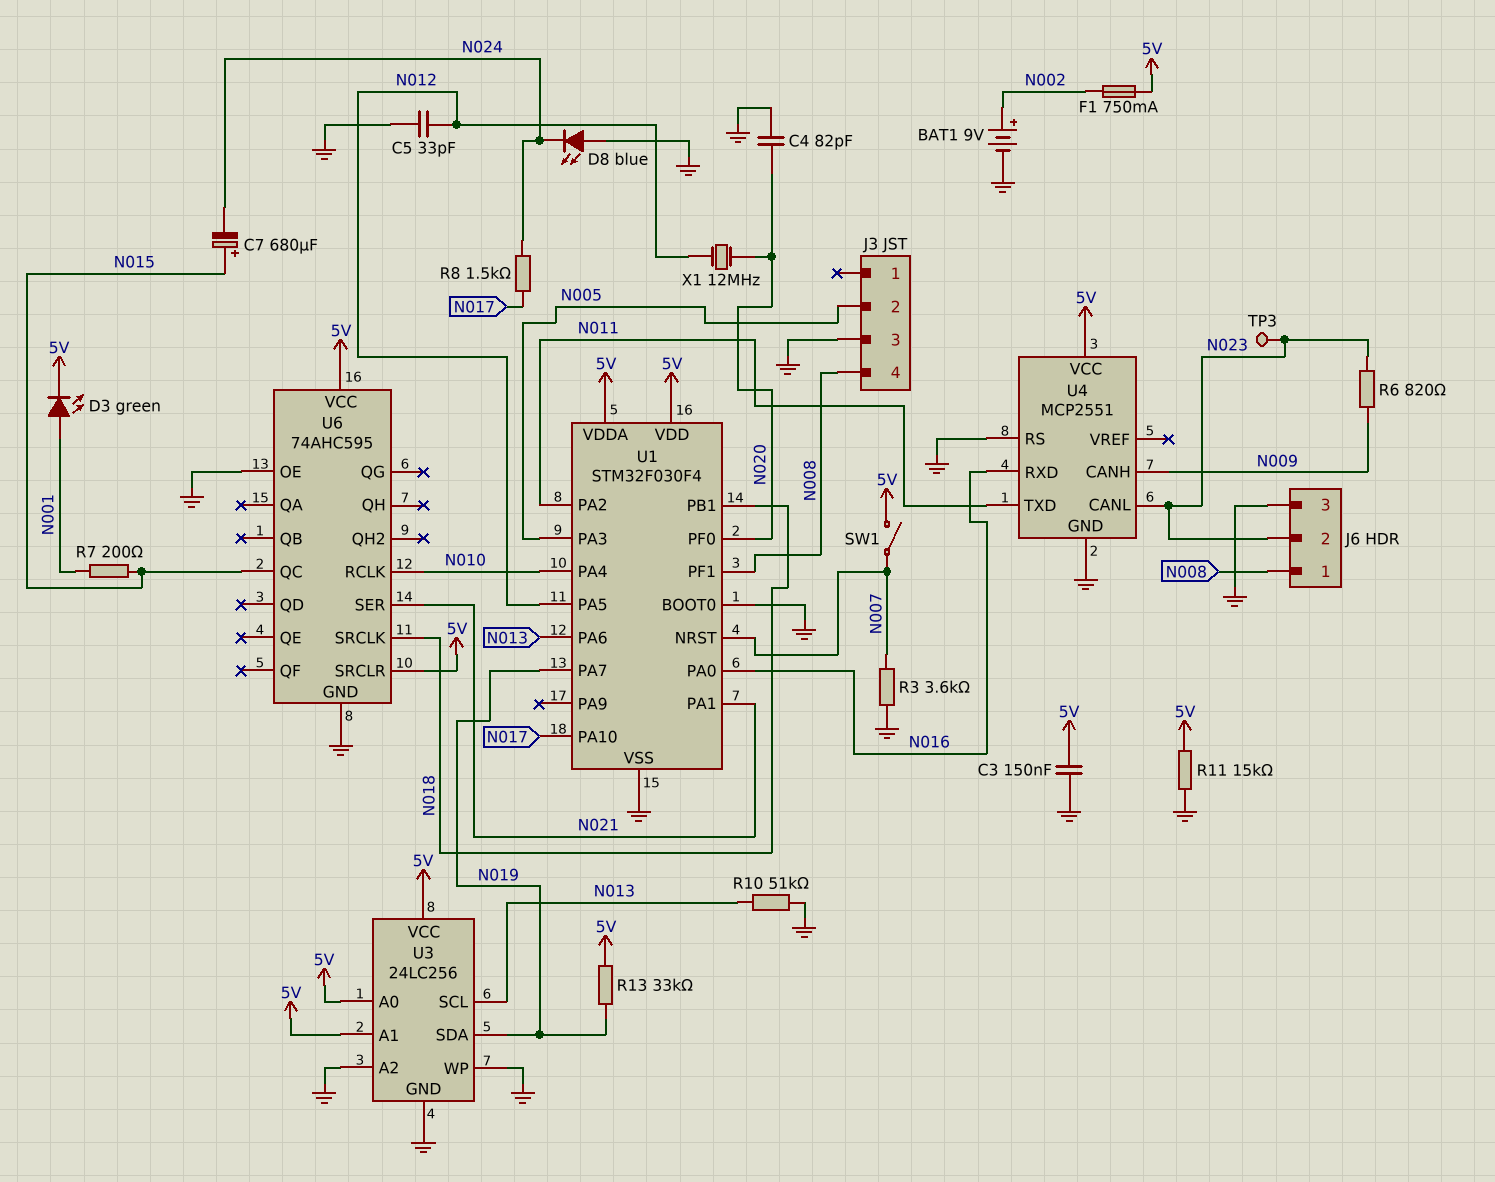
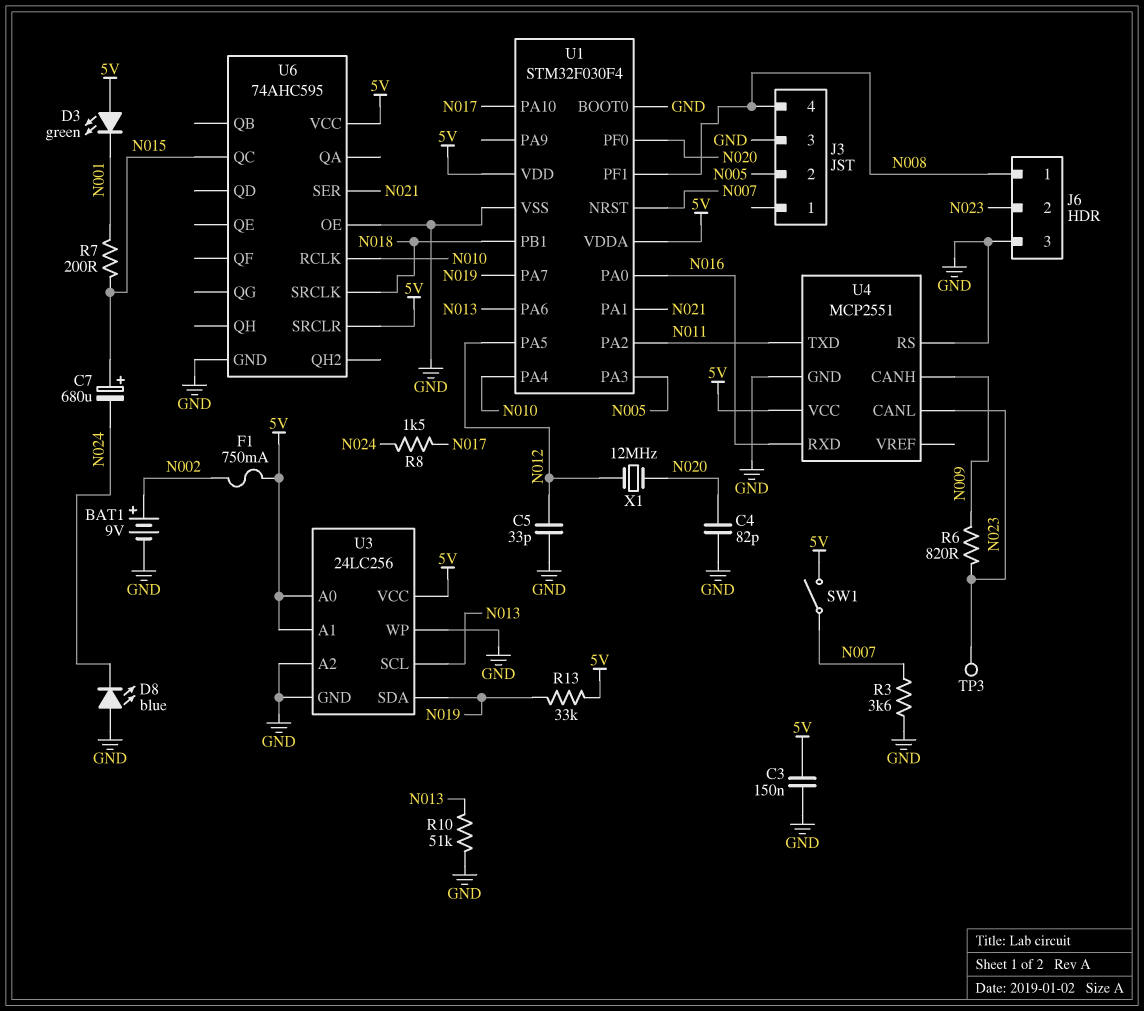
D3: LED green (A N001, K 5V) -> LED green (A 5V, K N001)
R11: 15k (5V, GND) -> none

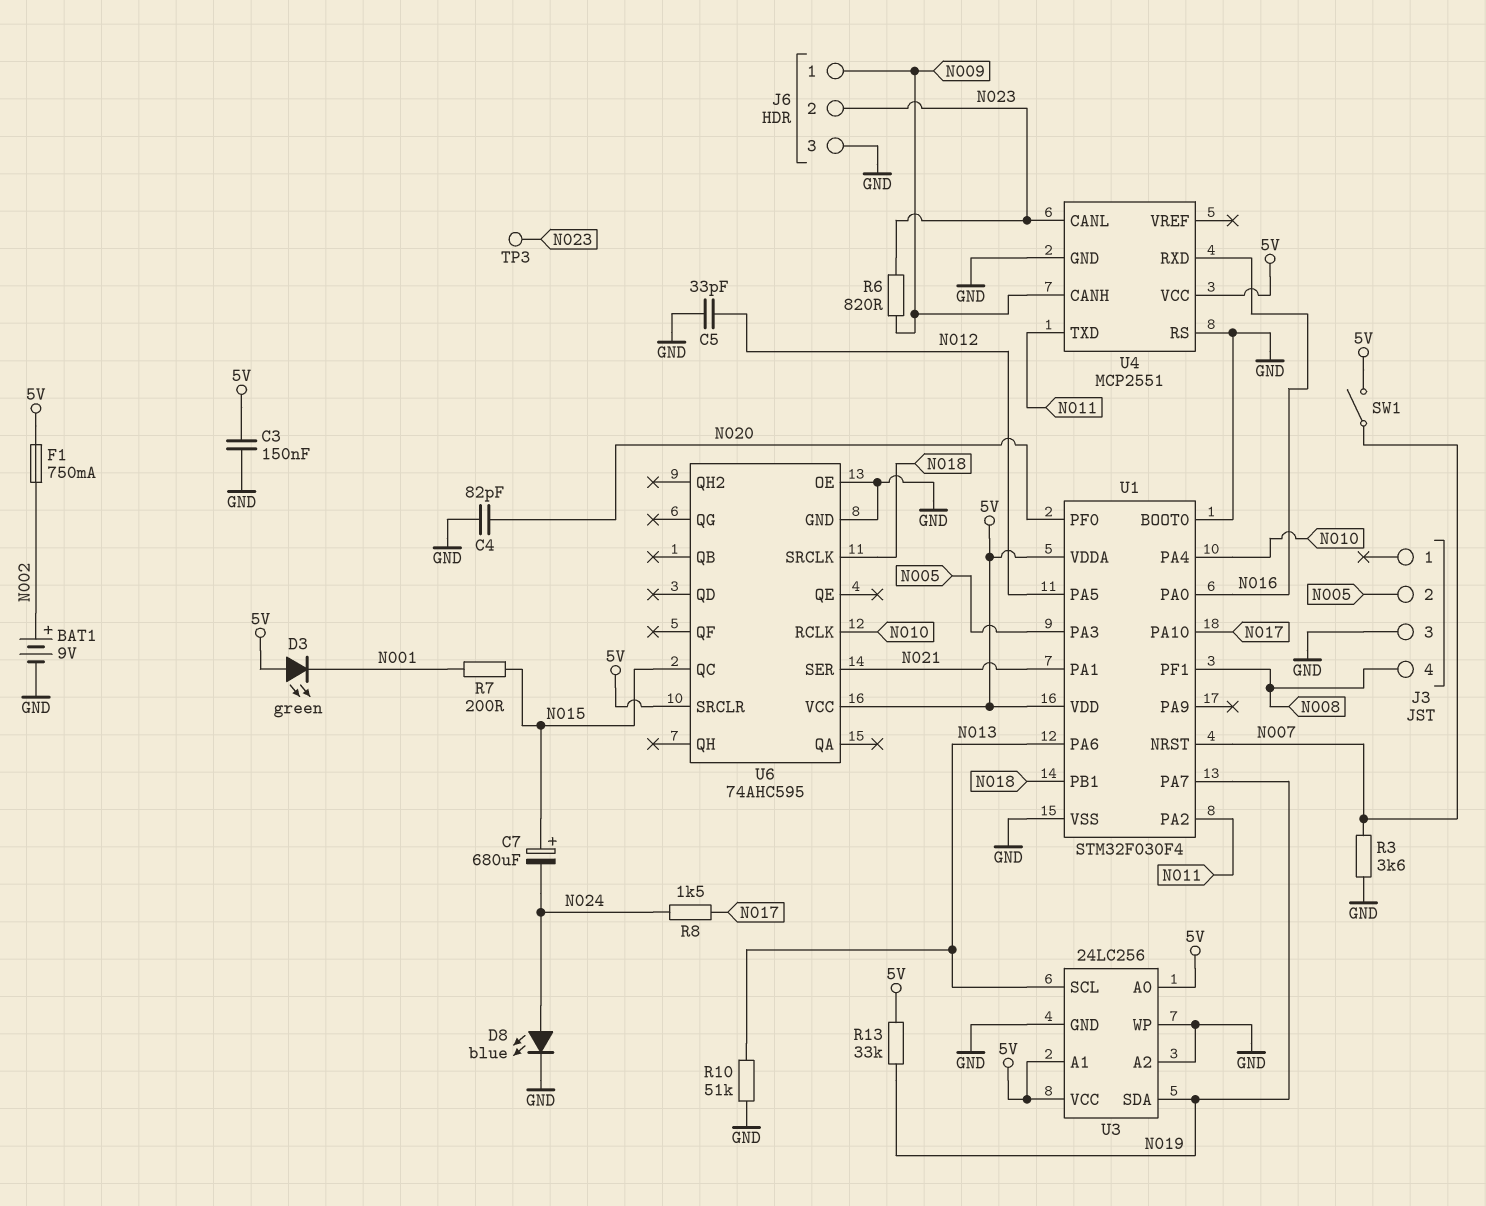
D8: LED blue (A GND, K N024) -> LED blue (A N024, K GND)
J6 pin 1: N008 -> N009
X1: 12MHz (N012, N020) -> none

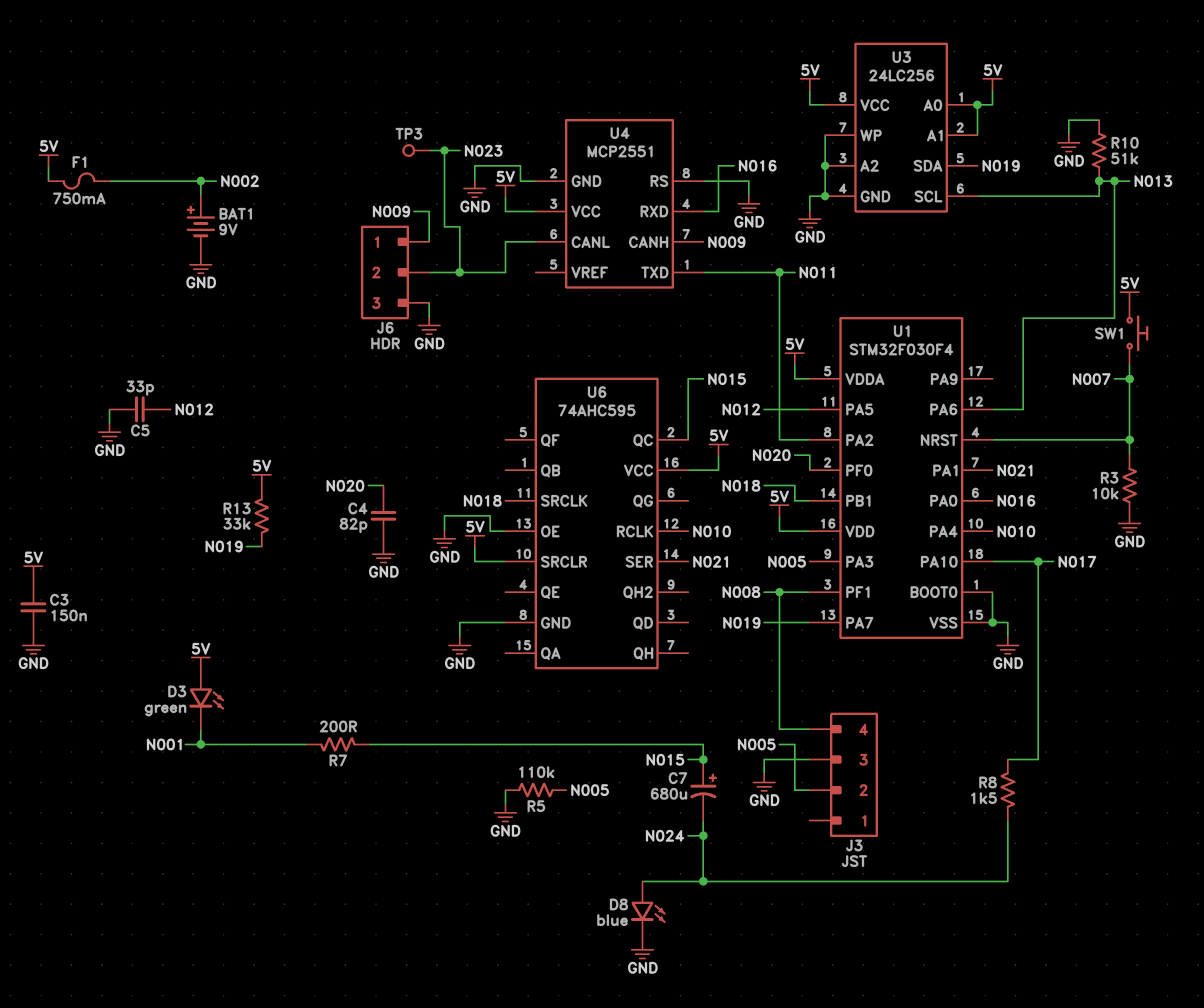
R3: 3.6k (GND, N007) -> 10k (GND, N007)
R5: none -> 110k (GND, N005)
R6: 820 (N009, N023) -> none
SW1: switch (5V, N007) -> button (5V, N007)

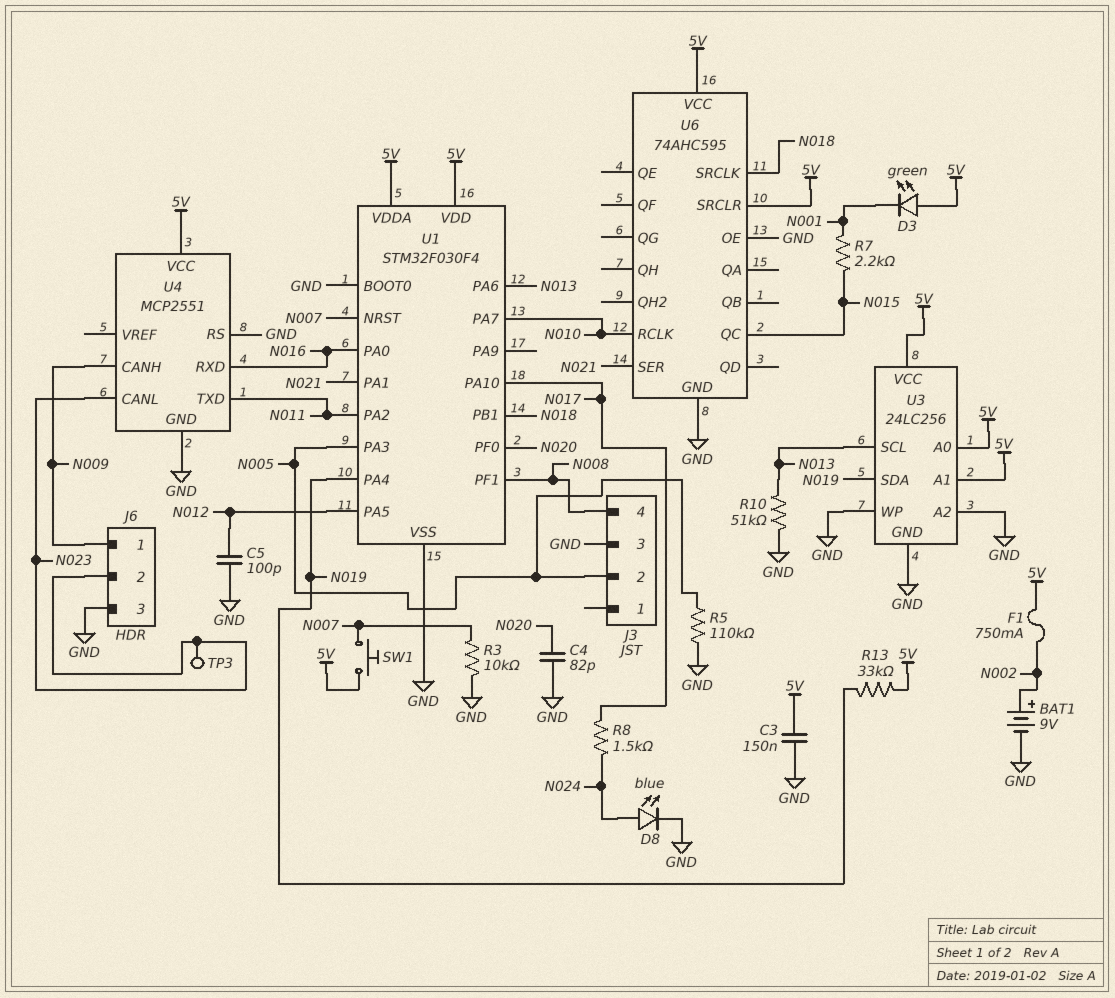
C5: 33pF (GND, N012) -> 100pF (GND, N012)
C7: 680uF (plus N015, minus N024) -> none
R7: 200 (N001, N015) -> 2.2k (N001, N015)
U1 pin PA4: N010 -> N019
U1 pin PA7: N019 -> N010

